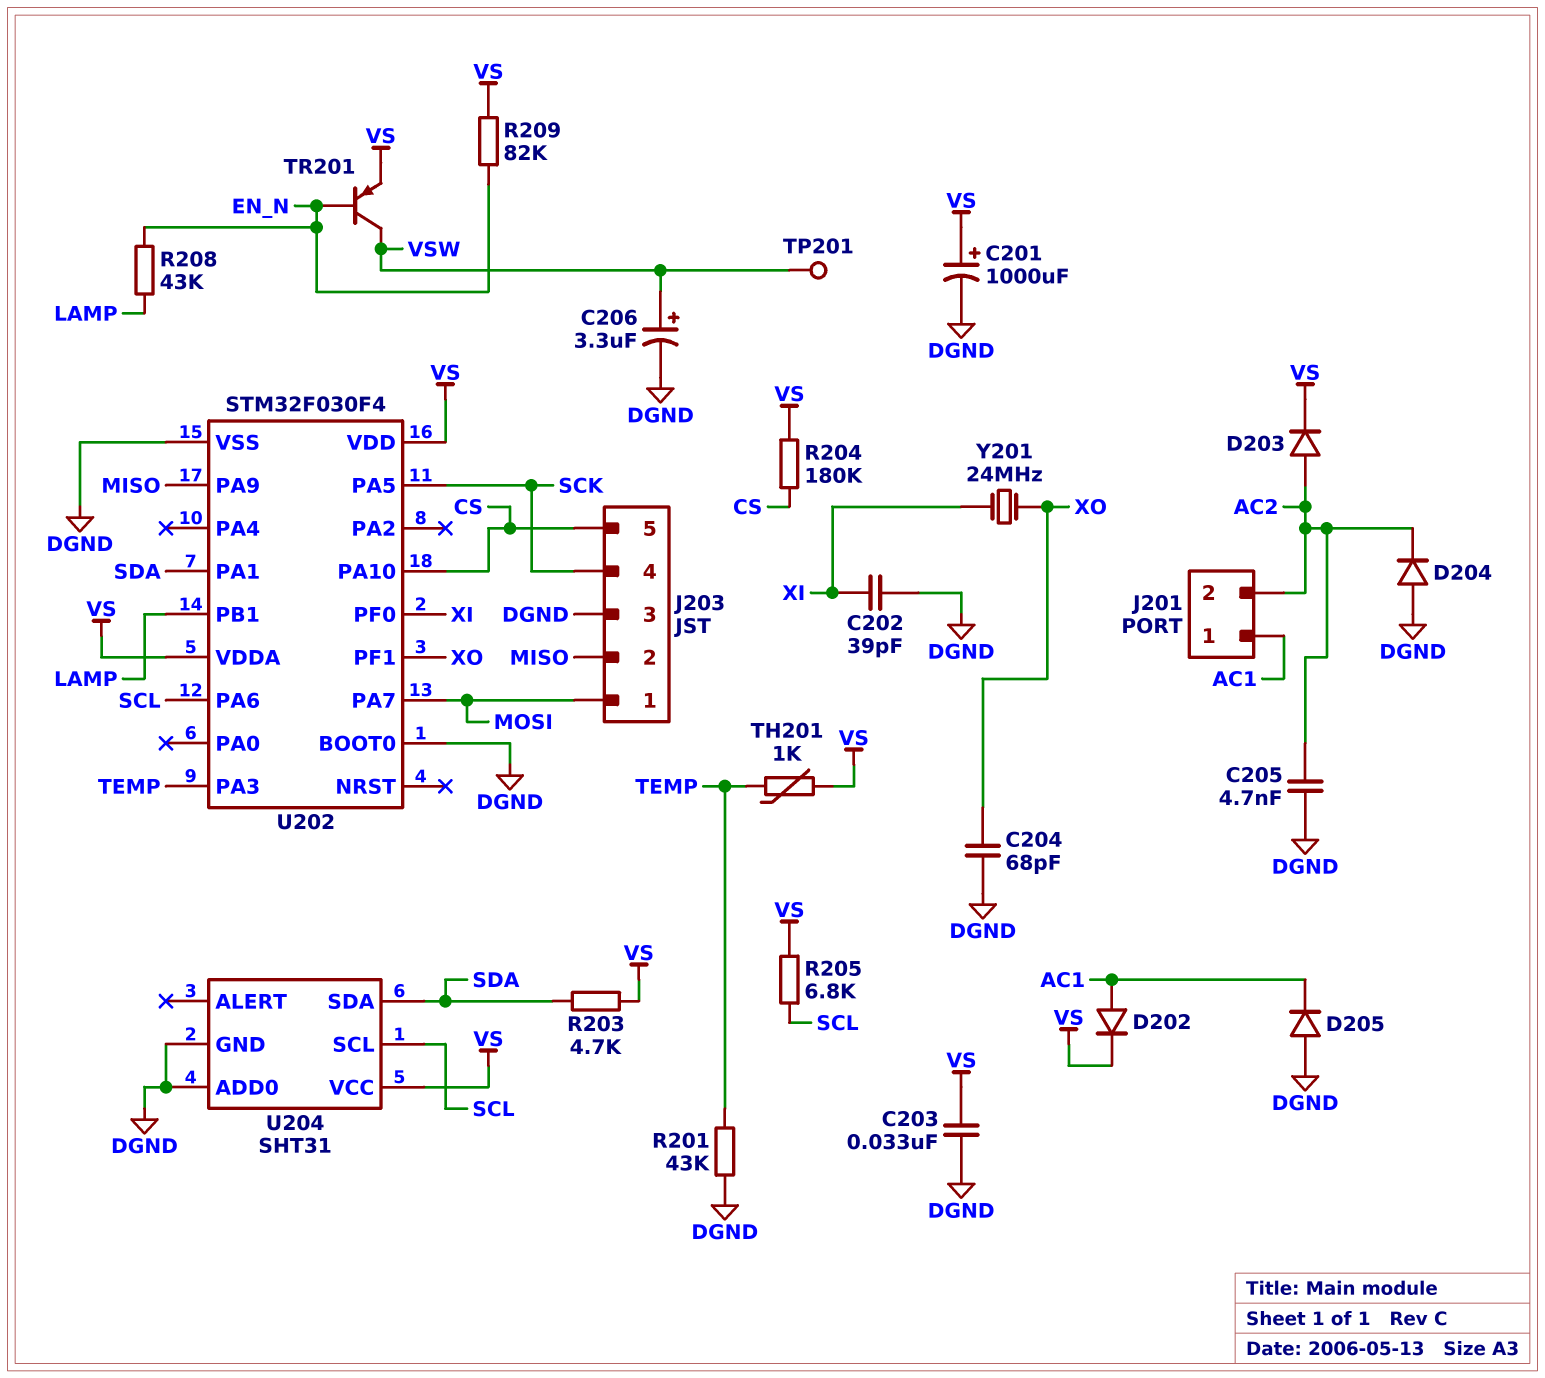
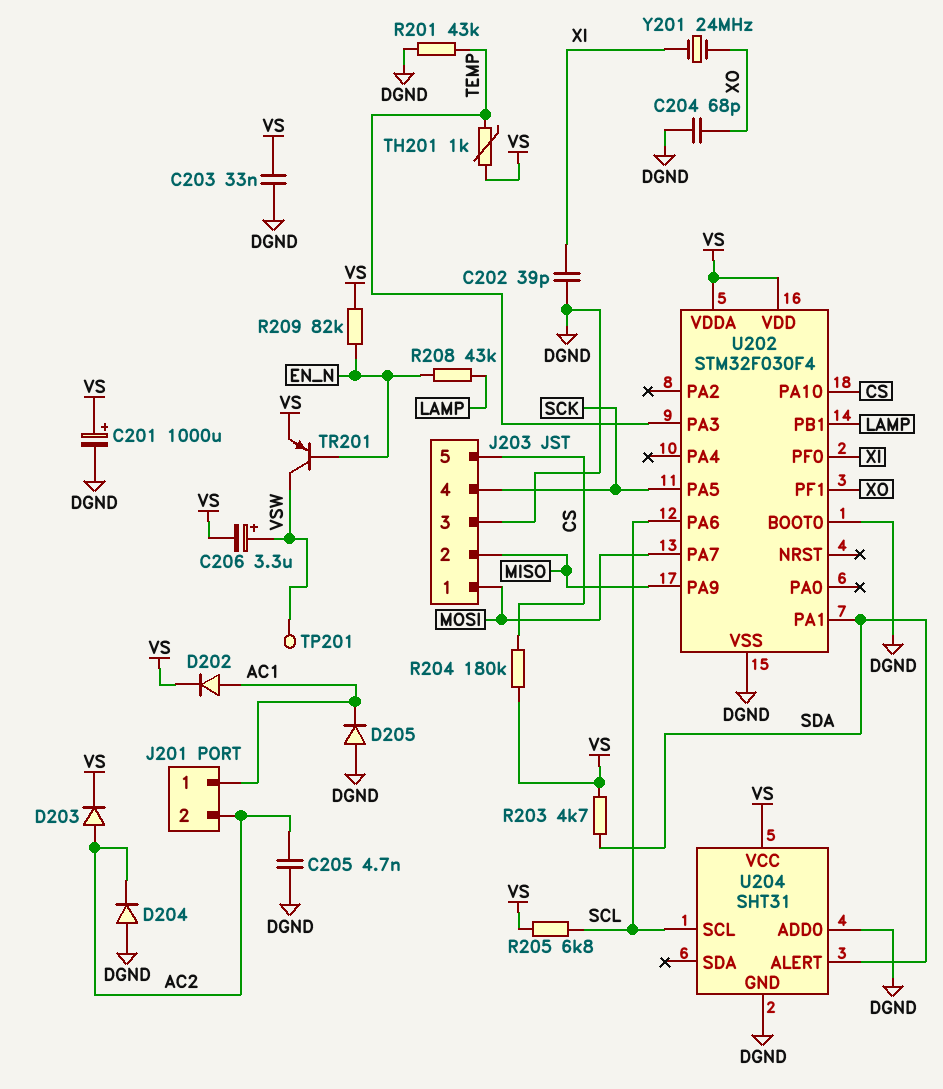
C206: 3.3uF (plus VSW, minus DGND) -> 3.3uF (plus VSW, minus VS)
U204 pin ALERT: none -> SDA
U204 pin SDA: SDA -> none

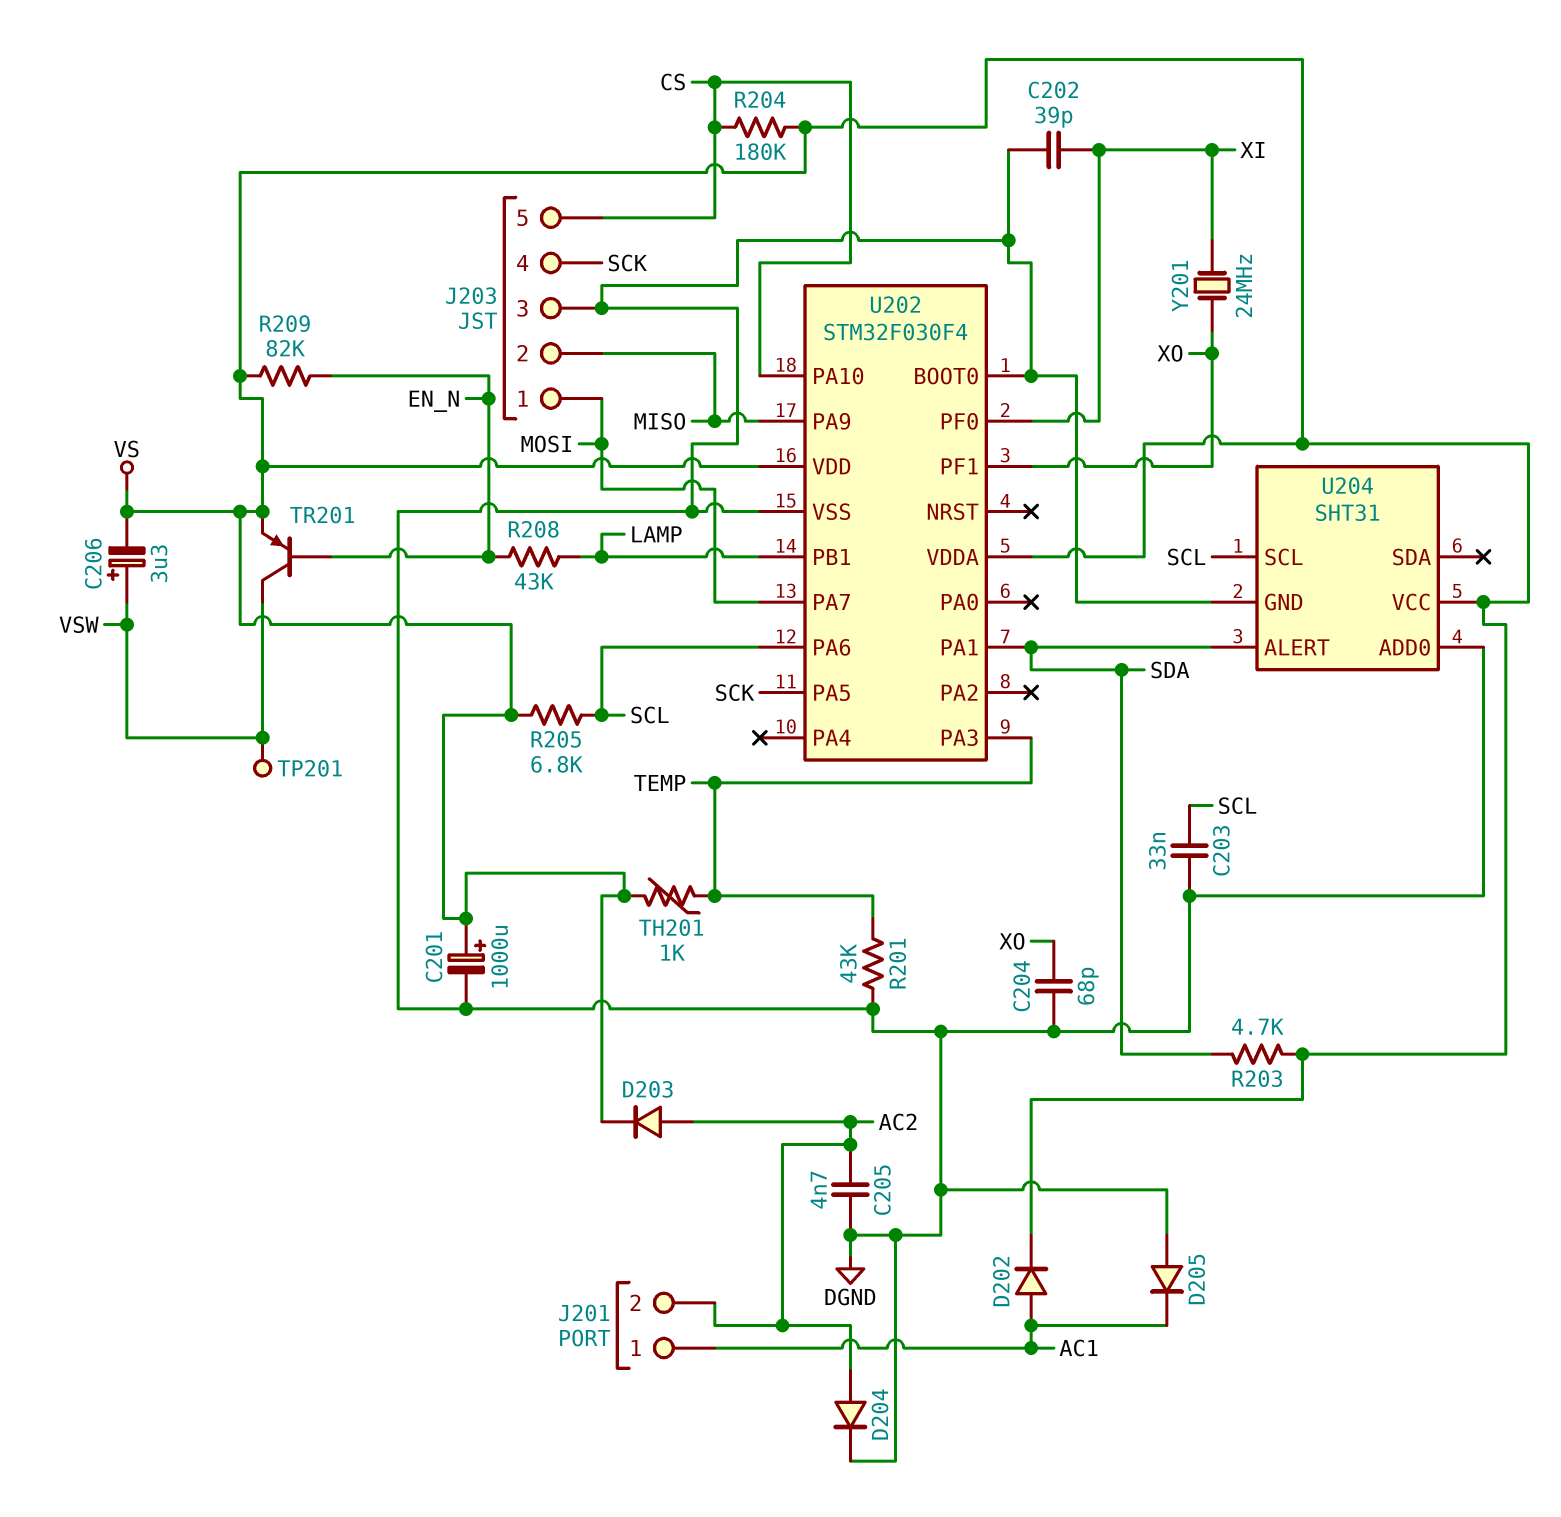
C203: 33nF (DGND, VS) -> 33nF (DGND, SCL)
D204: diode (A DGND, K AC2) -> diode (A AC2, K DGND)

